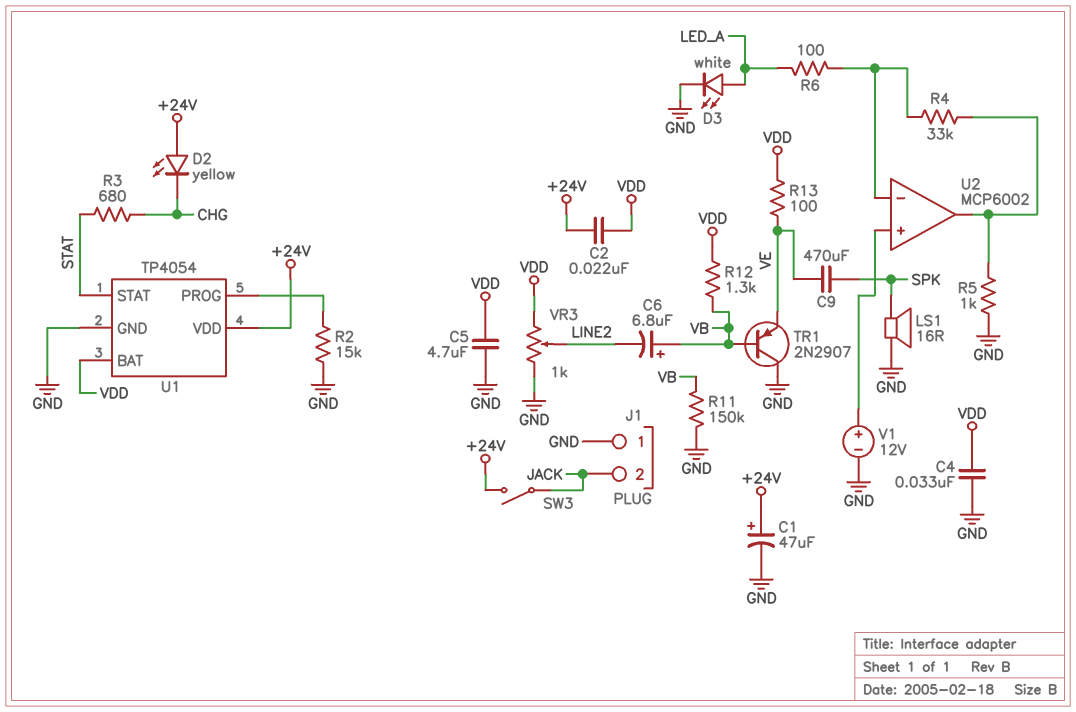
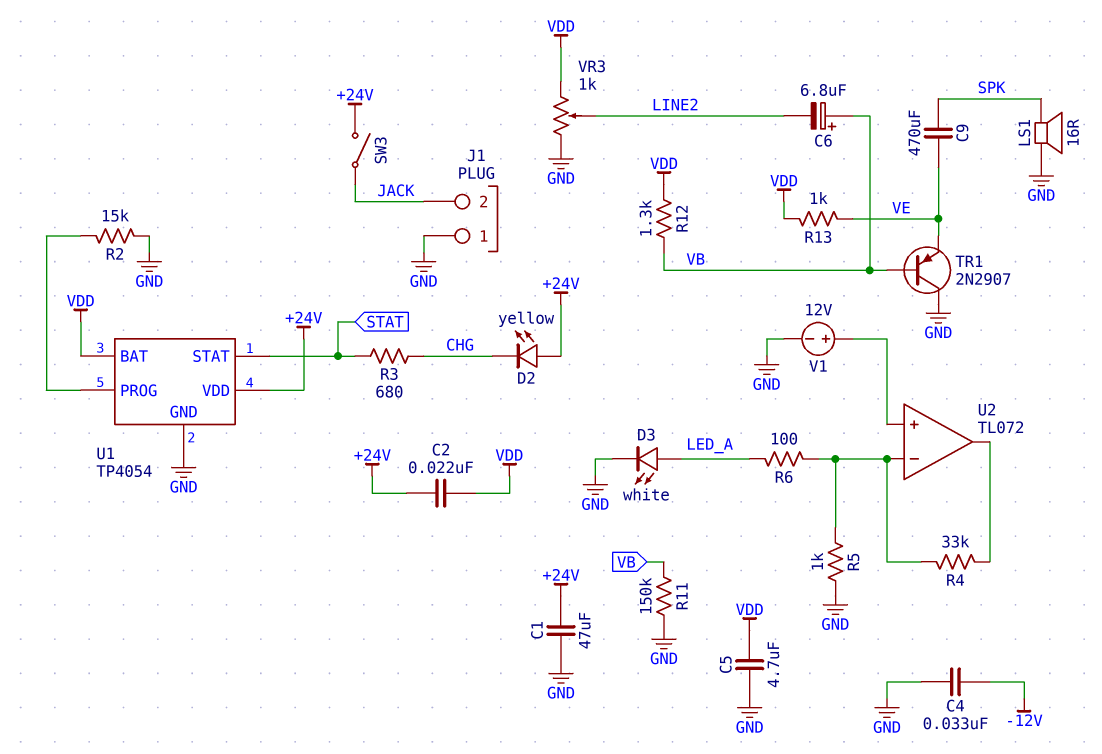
C1: 47uF (plus +24V, minus GND) -> 47uF (+24V, GND)
C4: 33nF (GND, VDD) -> 33nF (-12V, GND)
R5: 1k (GND, U2/out) -> 1k (GND, U2/in-)
R13: 100 (VDD, VE) -> 1k (VDD, VE)
U2: MCP6002 -> TL072

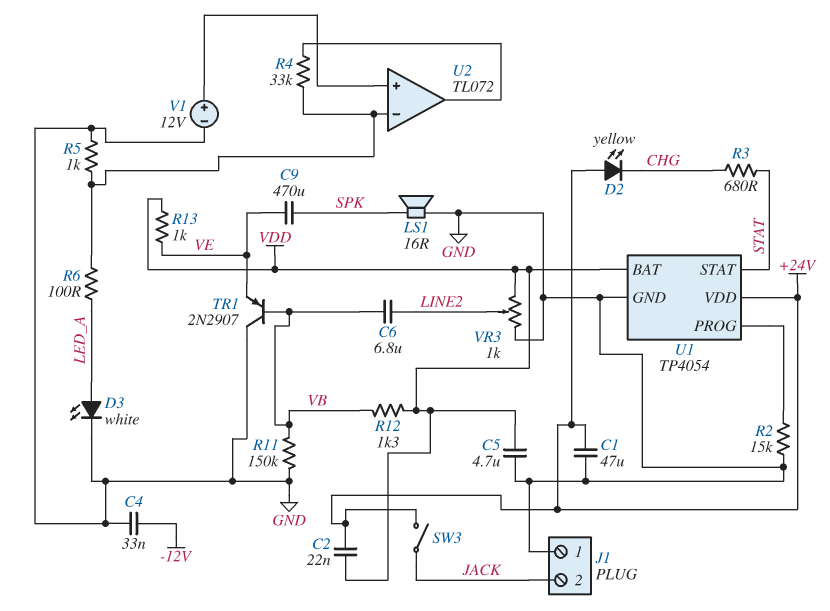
C6: 6.8uF (plus VB, minus LINE2) -> 6.8uF (LINE2, VB)

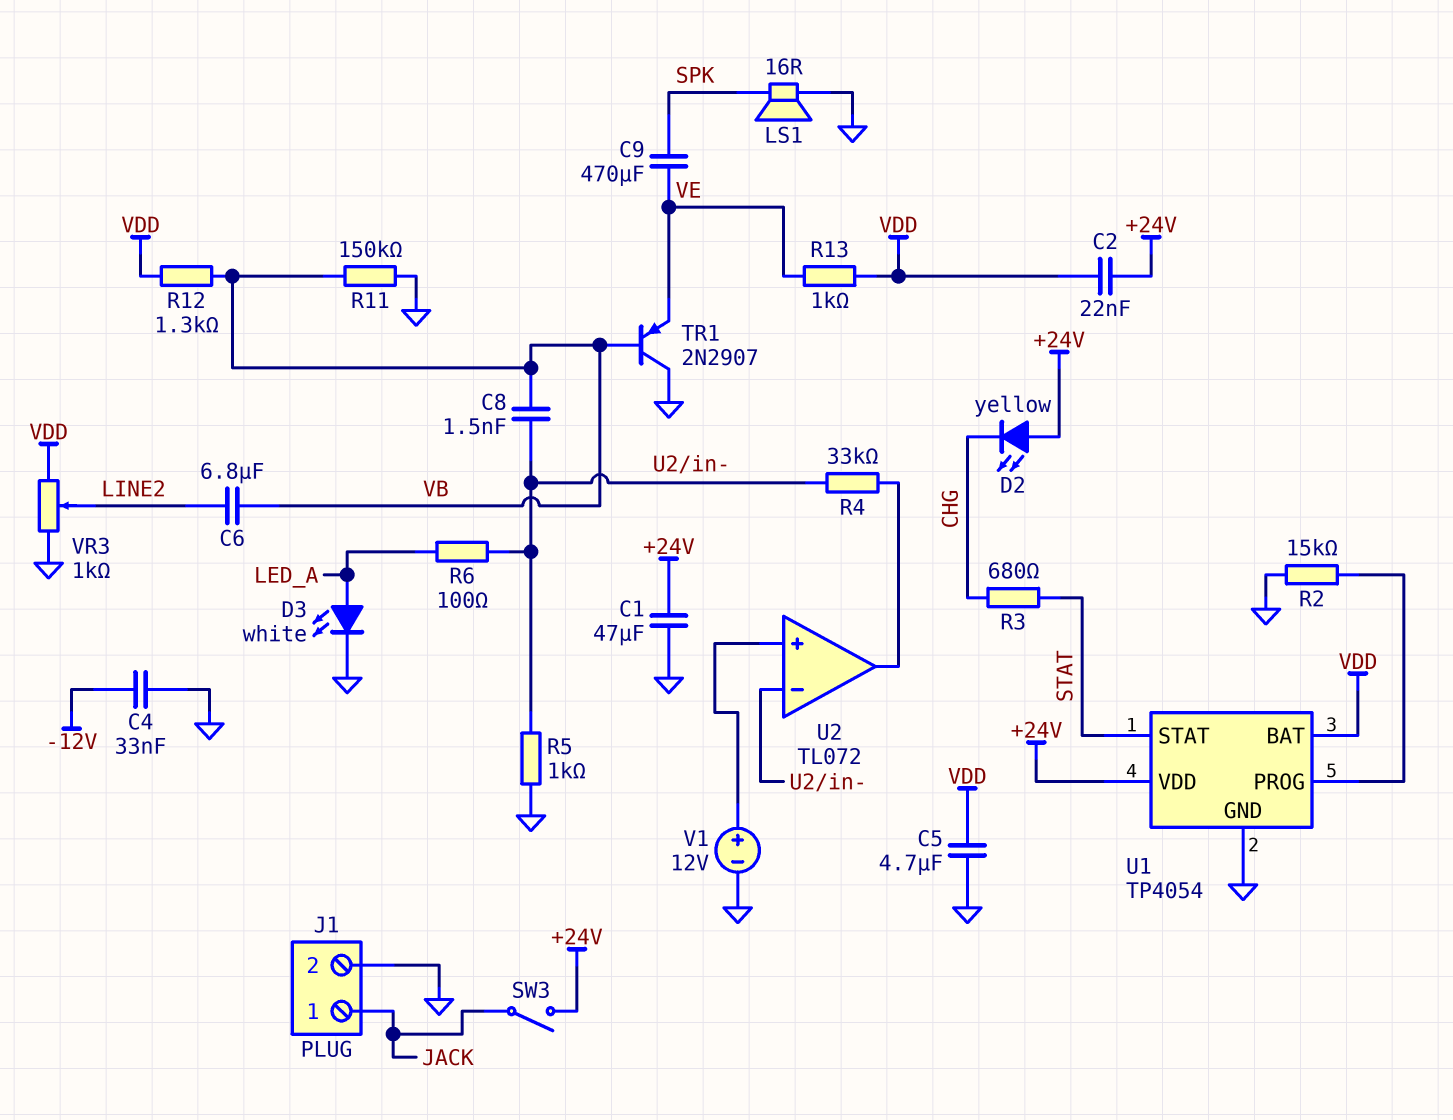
C8: none -> 1.5nF (U2/in-, VB)
J1 pin 1: GND -> JACK
J1 pin 2: JACK -> GND

